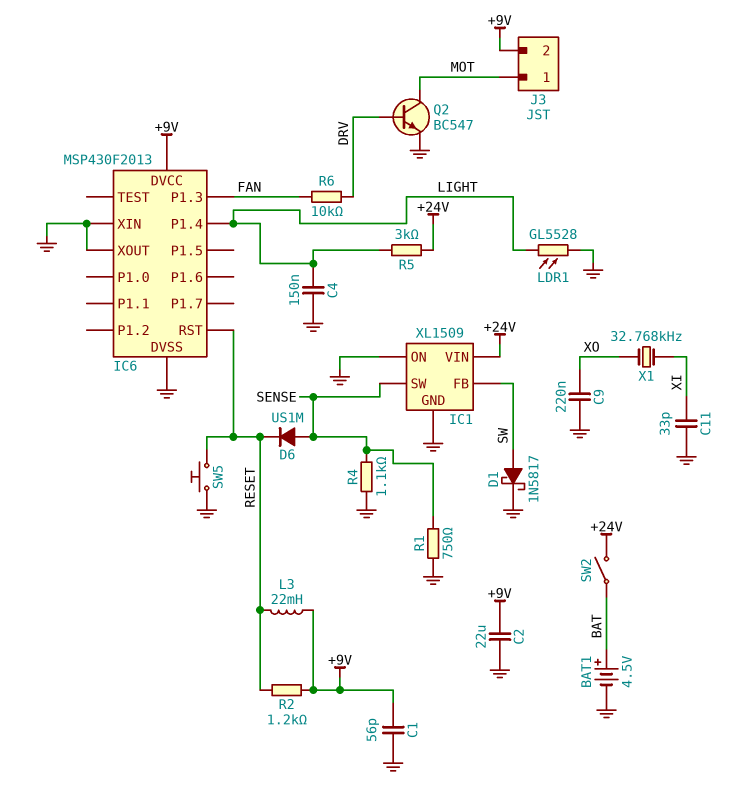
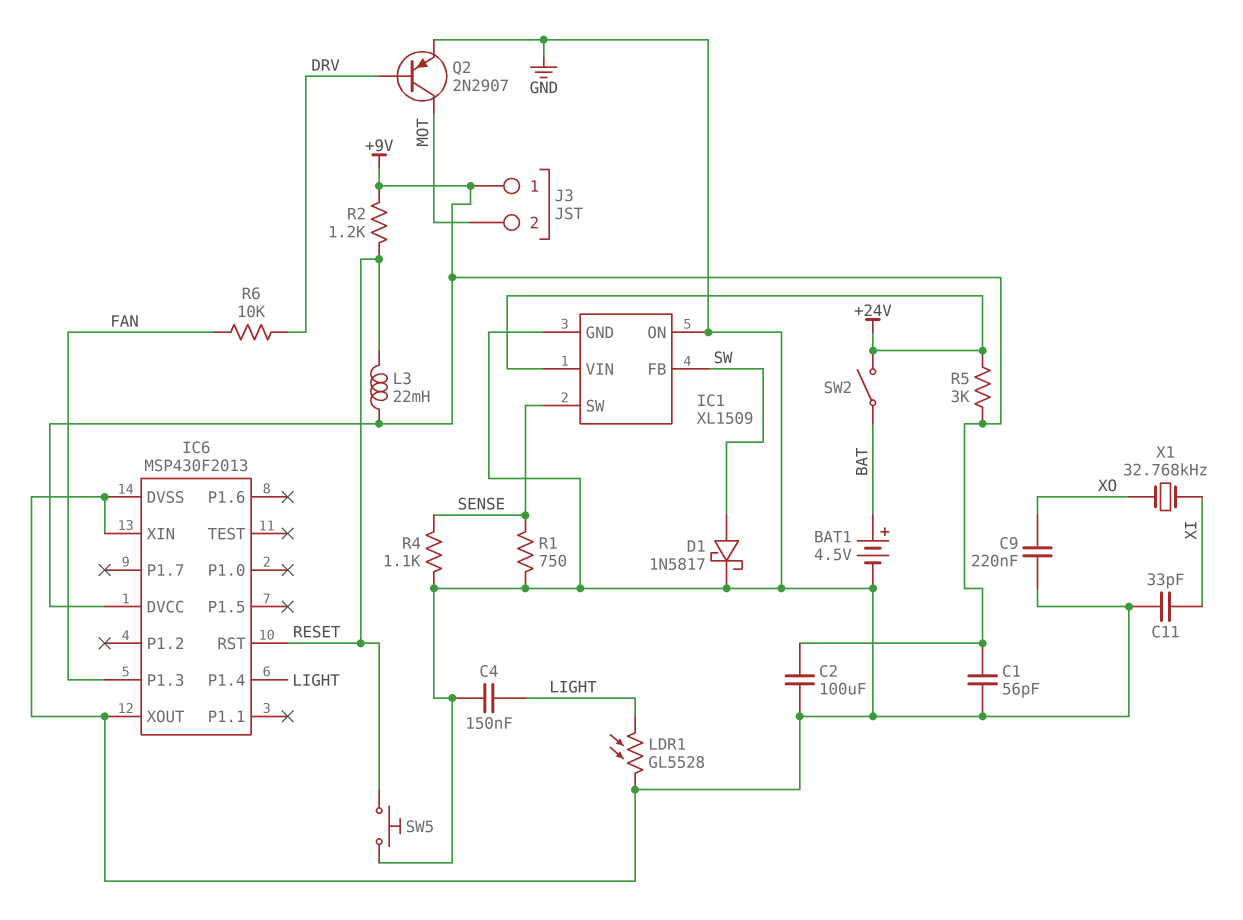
C2: 22uF (+9V, GND) -> 100uF (+9V, GND)
D6: diode US1M (A SENSE, K RESET) -> none
J3 pin 1: MOT -> +9V
J3 pin 2: +9V -> MOT
Q2: NPN BC547 (B DRV, C MOT, E GND) -> PNP 2N2907 (B DRV, C MOT, E GND)
R5: 3k (+24V, LIGHT) -> 3k (+9V, +24V)

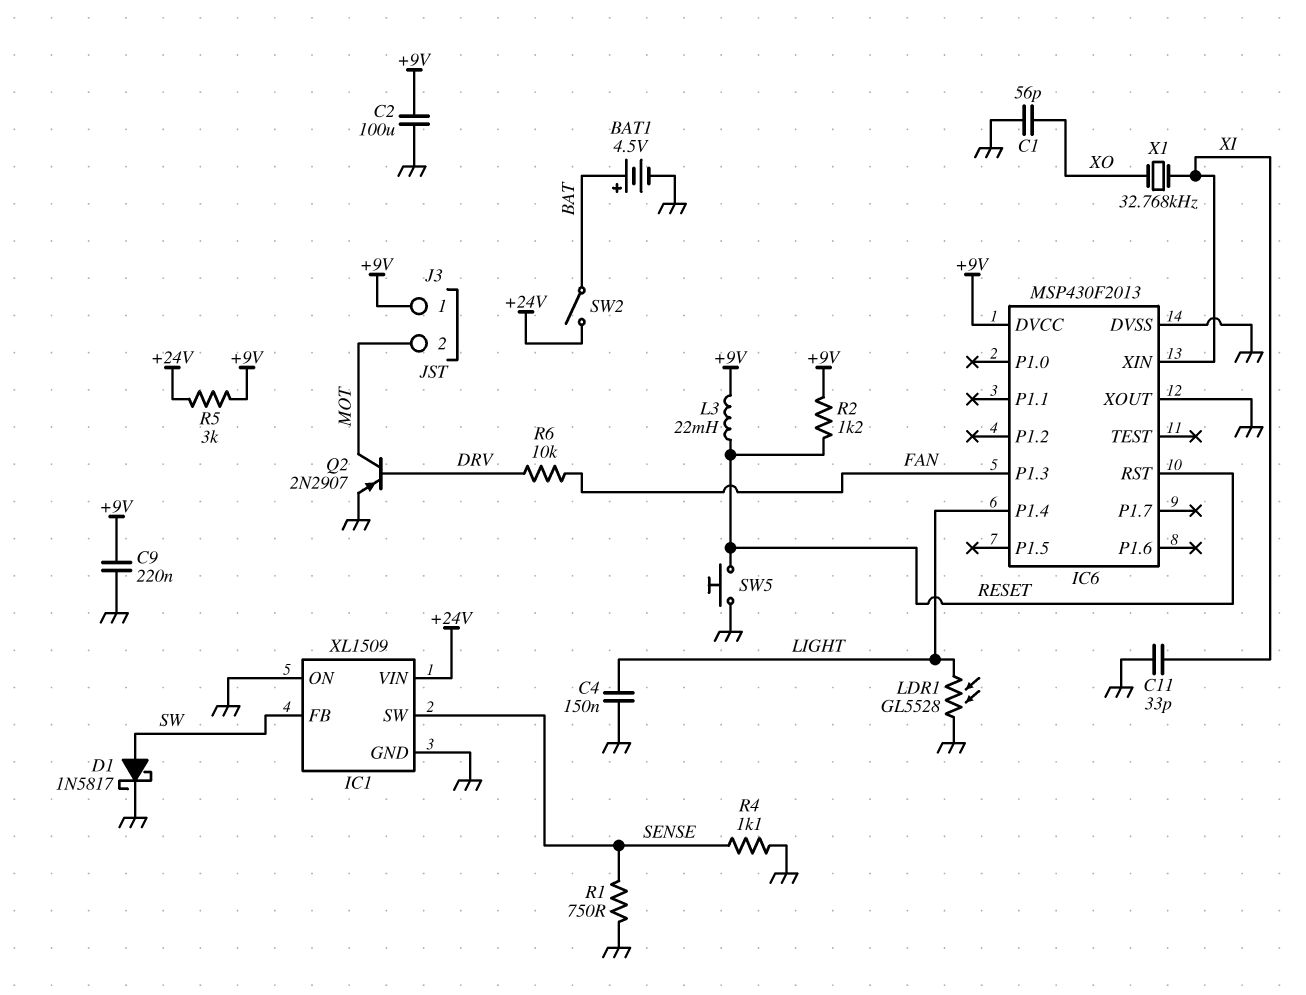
C1: 56pF (+9V, GND) -> 56pF (GND, XO)
C9: 220nF (GND, XO) -> 220nF (+9V, GND)
IC6 pin XIN: GND -> XI

